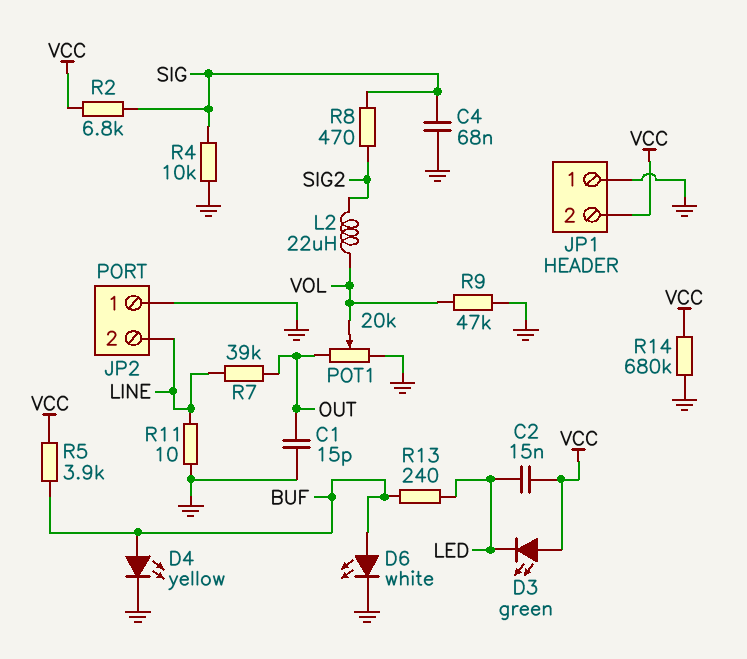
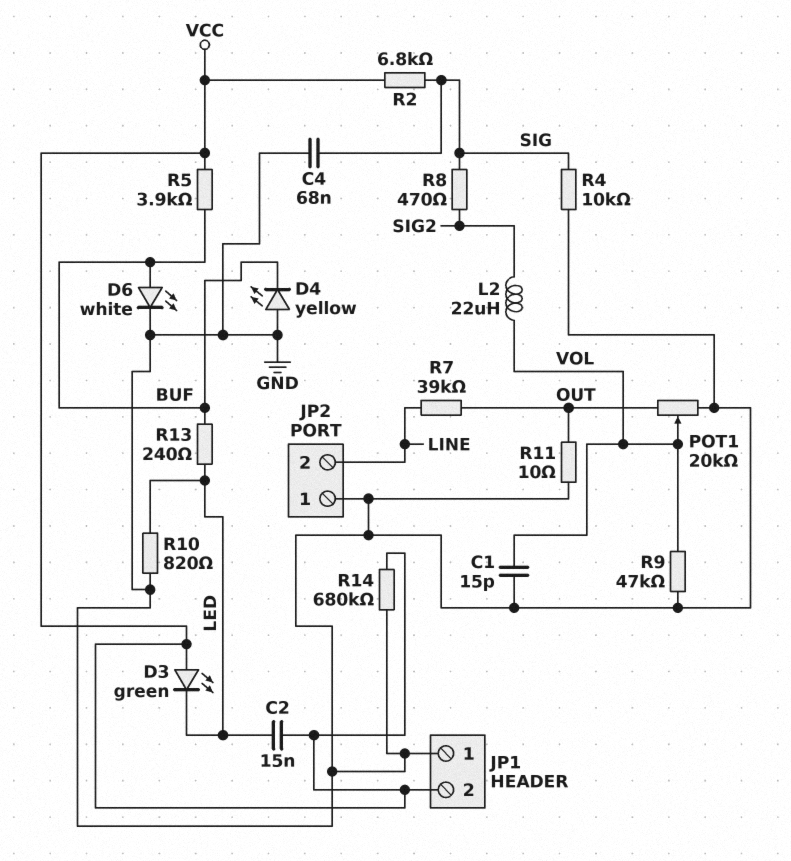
C1: 15pF (GND, OUT) -> 15pF (GND, VOL)
D4: LED yellow (A BUF, K GND) -> LED yellow (A GND, K BUF)
R10: none -> 820 (GND, LED)
R11: 10 (GND, LINE) -> 10 (GND, OUT)

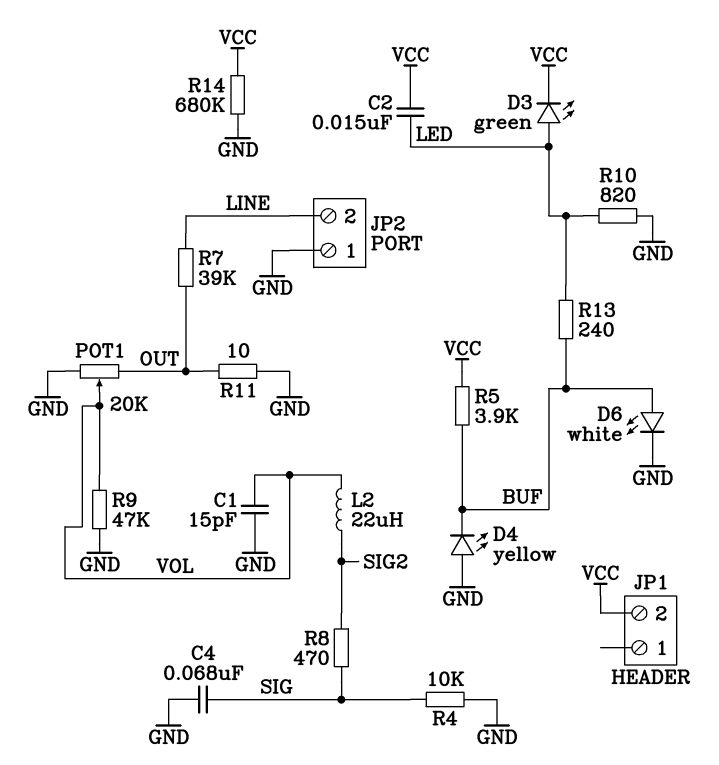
D3: LED green (A VCC, K LED) -> LED green (A LED, K VCC)
JP1 pin 1: GND -> none
R2: 6.8k (SIG, VCC) -> none

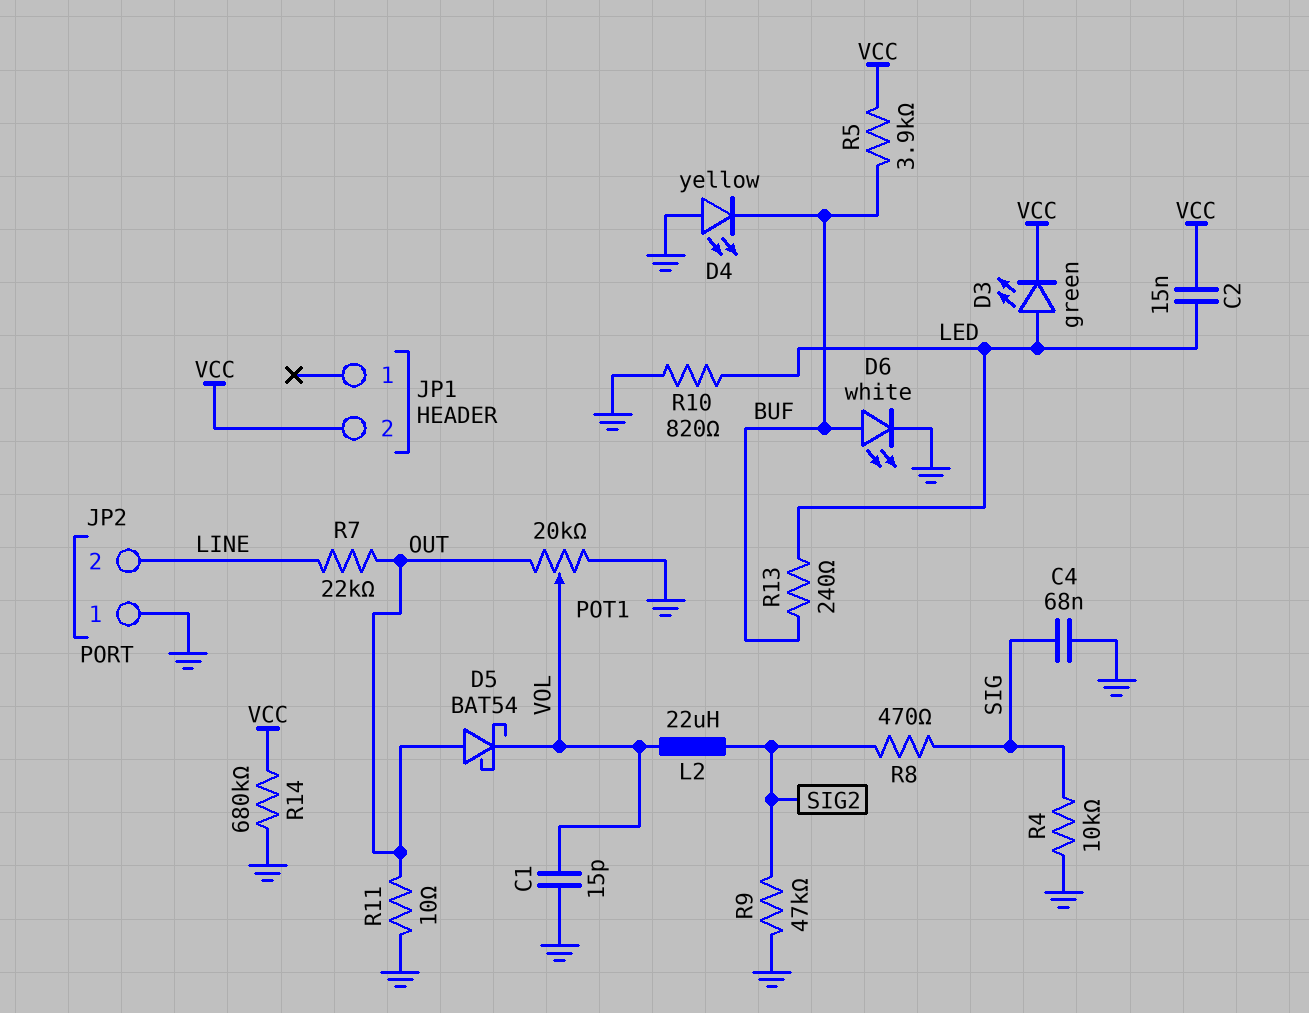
D5: none -> schottky BAT54 (A OUT, K VOL)
R7: 39k (LINE, OUT) -> 22k (LINE, OUT)
R9: 47k (GND, VOL) -> 47k (GND, SIG2)

